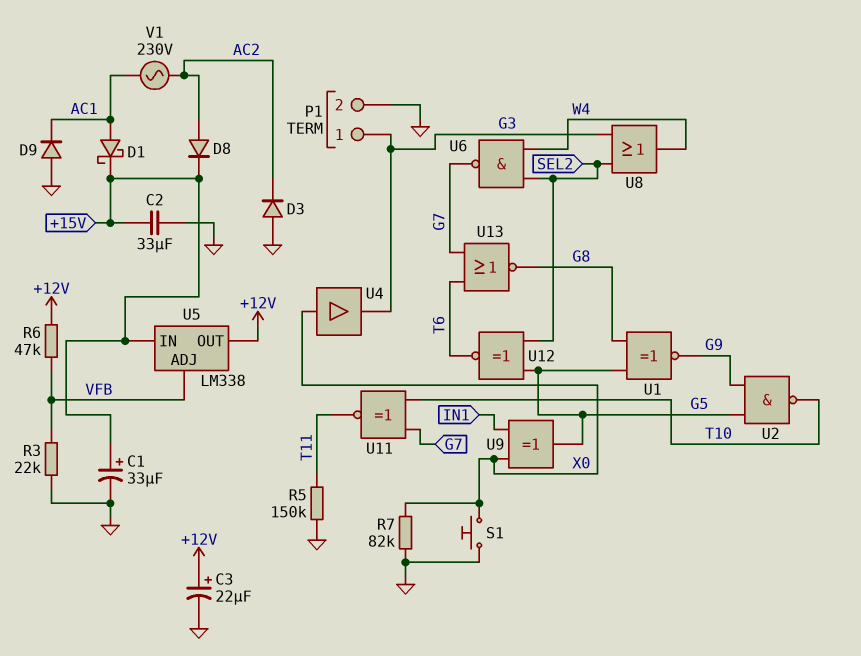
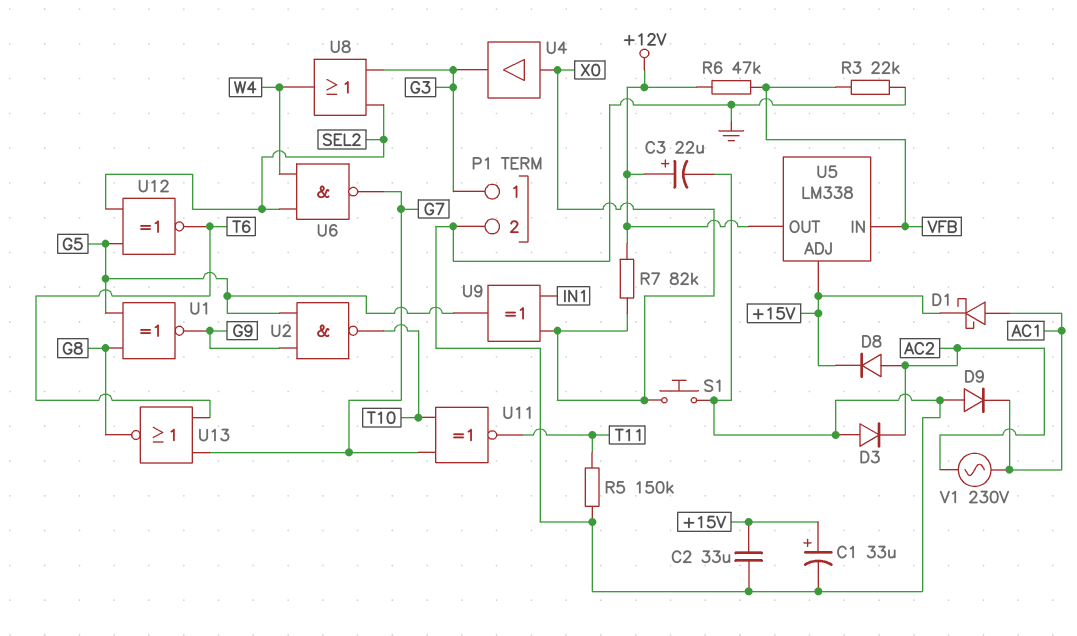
R7: 82k (GND, X0) -> 82k (+12V, X0)
U5 pin ADJ: VFB -> +15V
U5 pin IN: +15V -> VFB

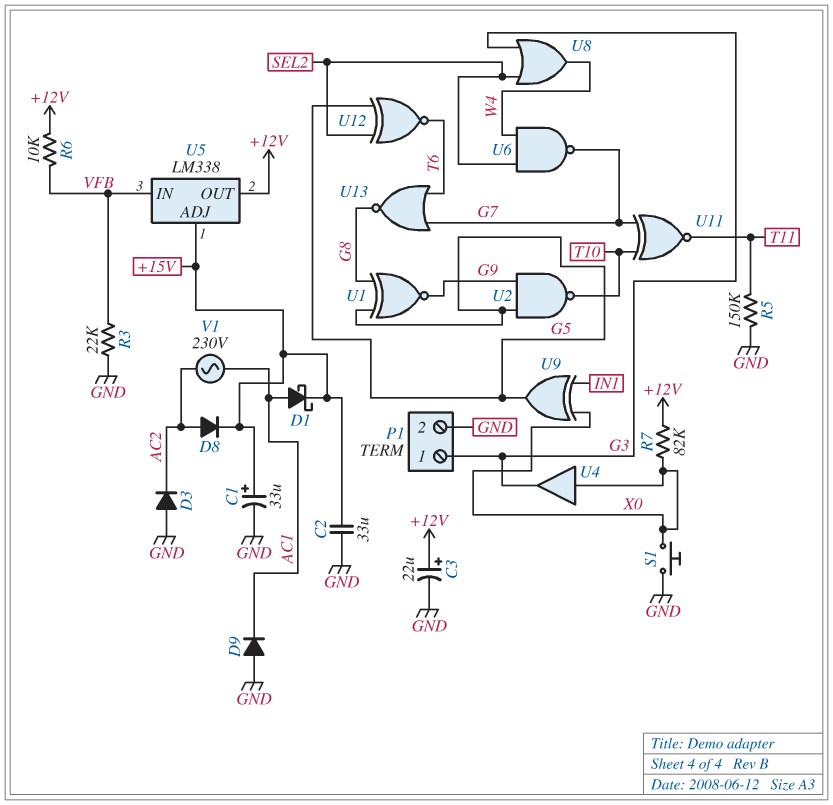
R6: 47k (+12V, VFB) -> 10k (+12V, VFB)

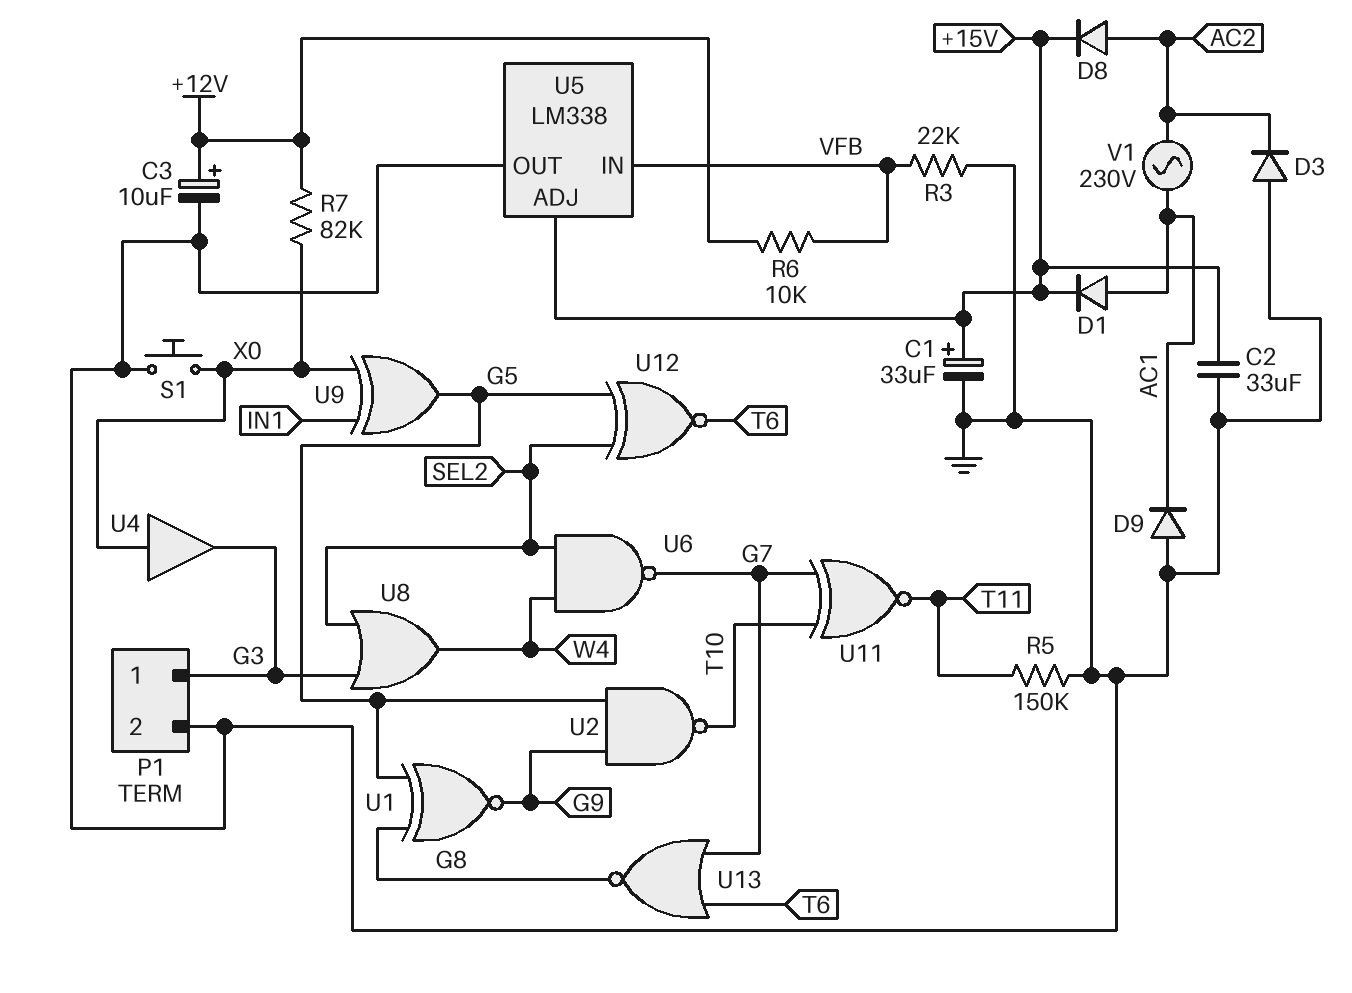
C3: 22uF (plus +12V, minus GND) -> 10uF (plus +12V, minus GND)
D1: schottky (A AC1, K +15V) -> diode (A AC1, K +15V)
U5 pin OUT: +12V -> GND

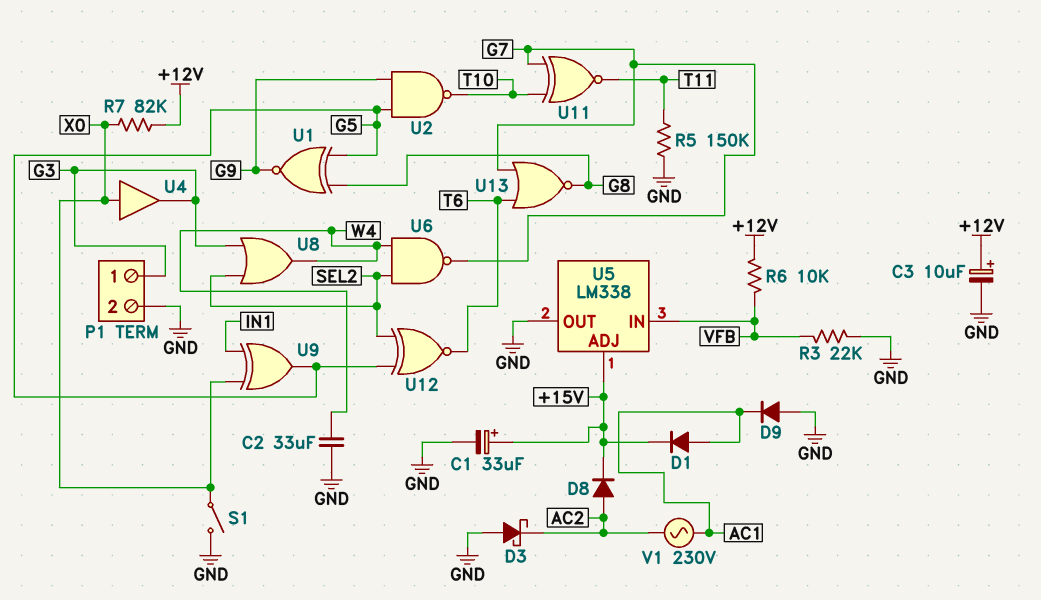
C2: 33uF (+15V, GND) -> 33uF (GND, W4)
D3: diode (A GND, K AC2) -> schottky (A GND, K AC2)
S1: button (GND, X0) -> switch (GND, X0)

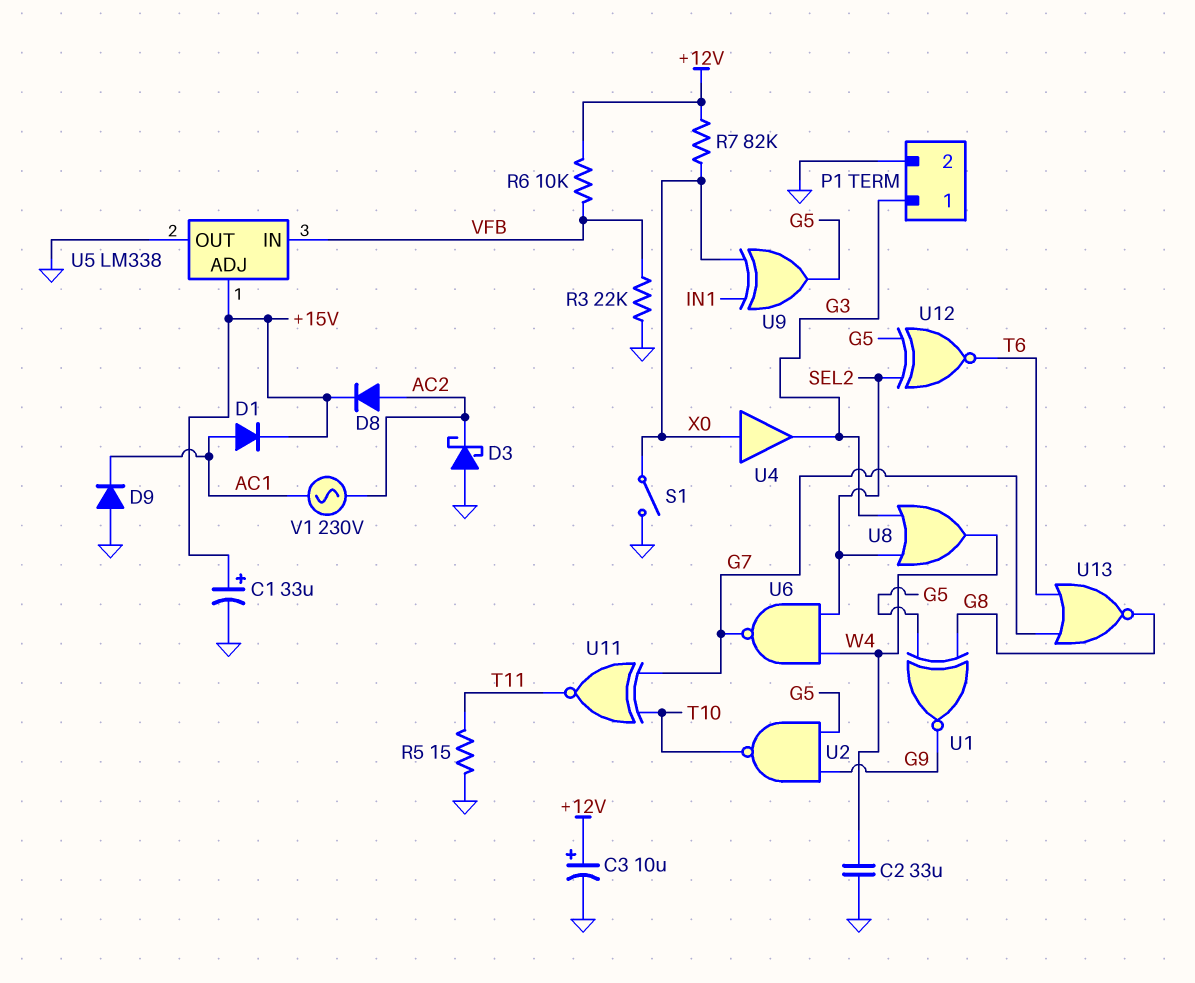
R5: 150k (GND, T11) -> 15 (GND, T11)

